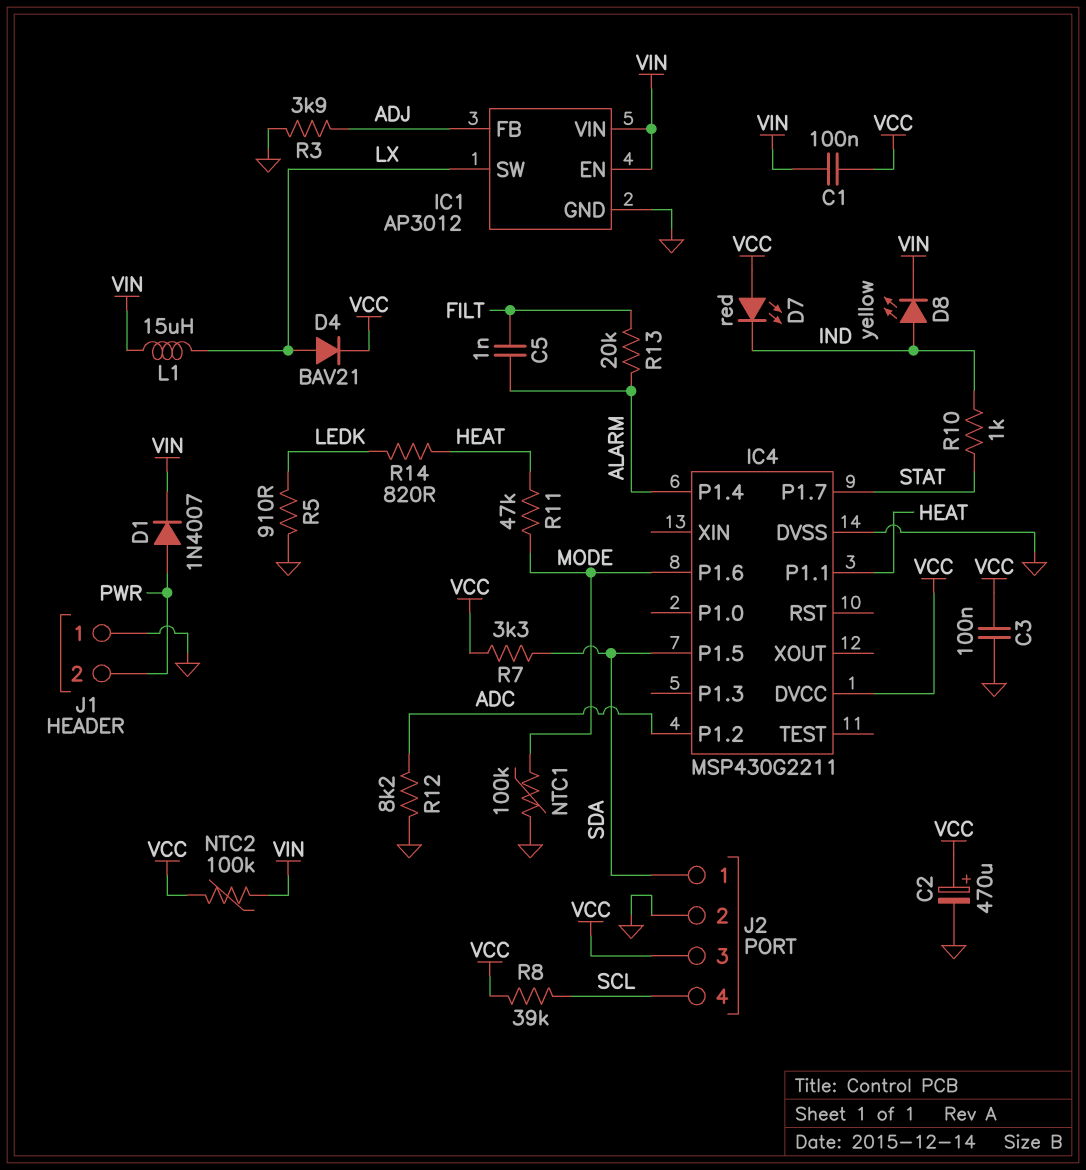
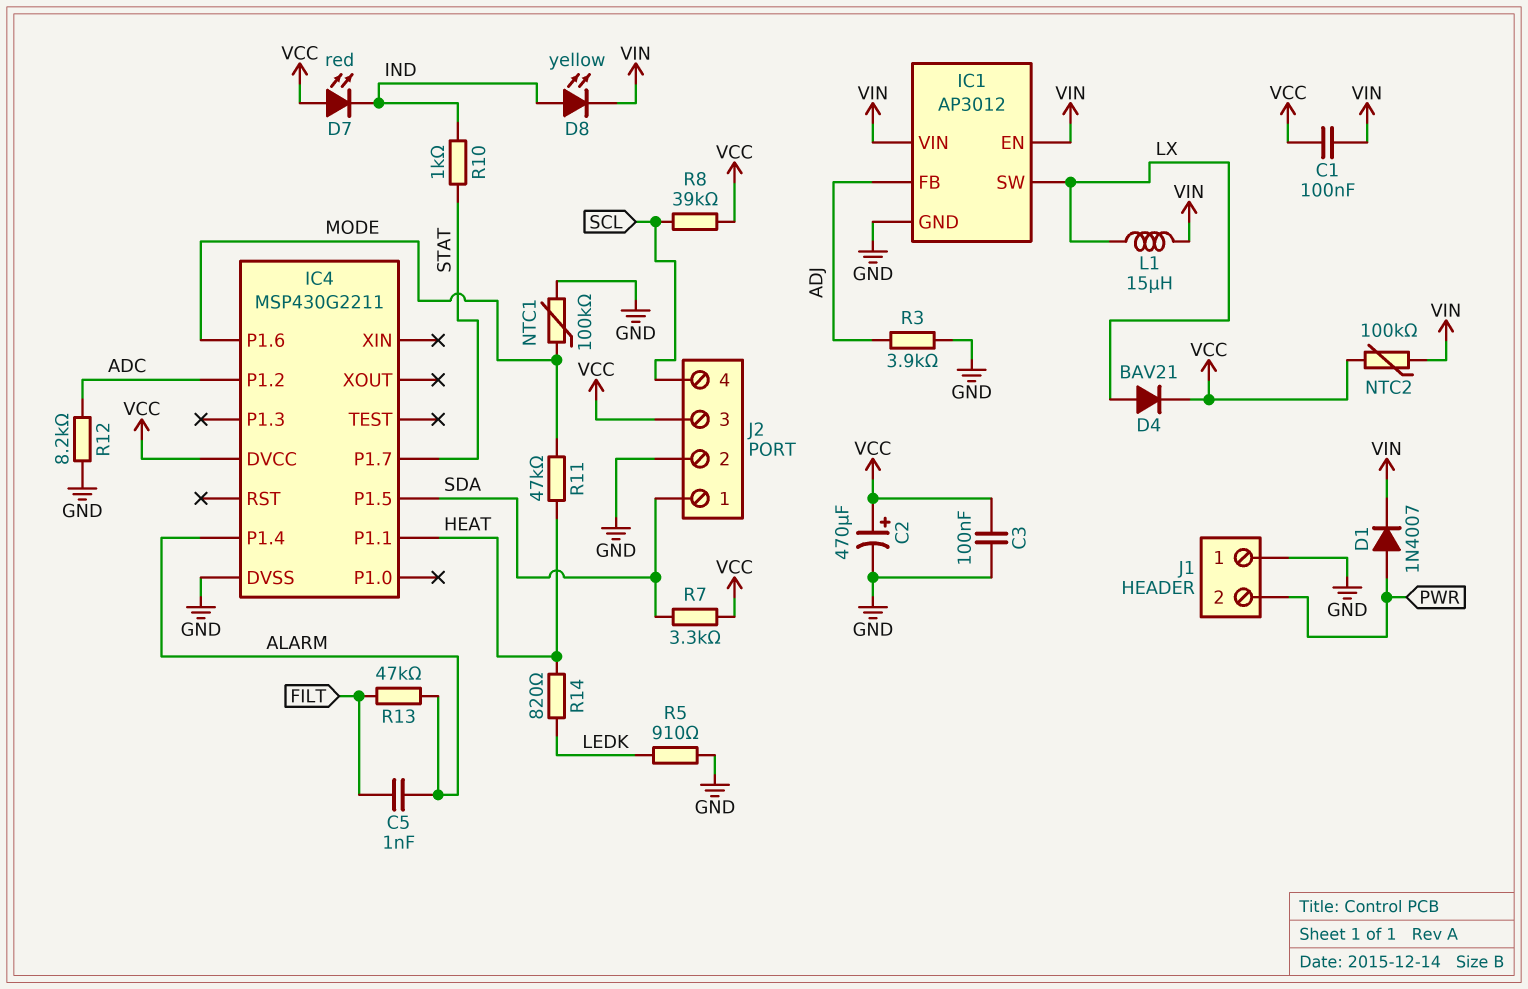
R13: 20k (ALARM, FILT) -> 47k (ALARM, FILT)

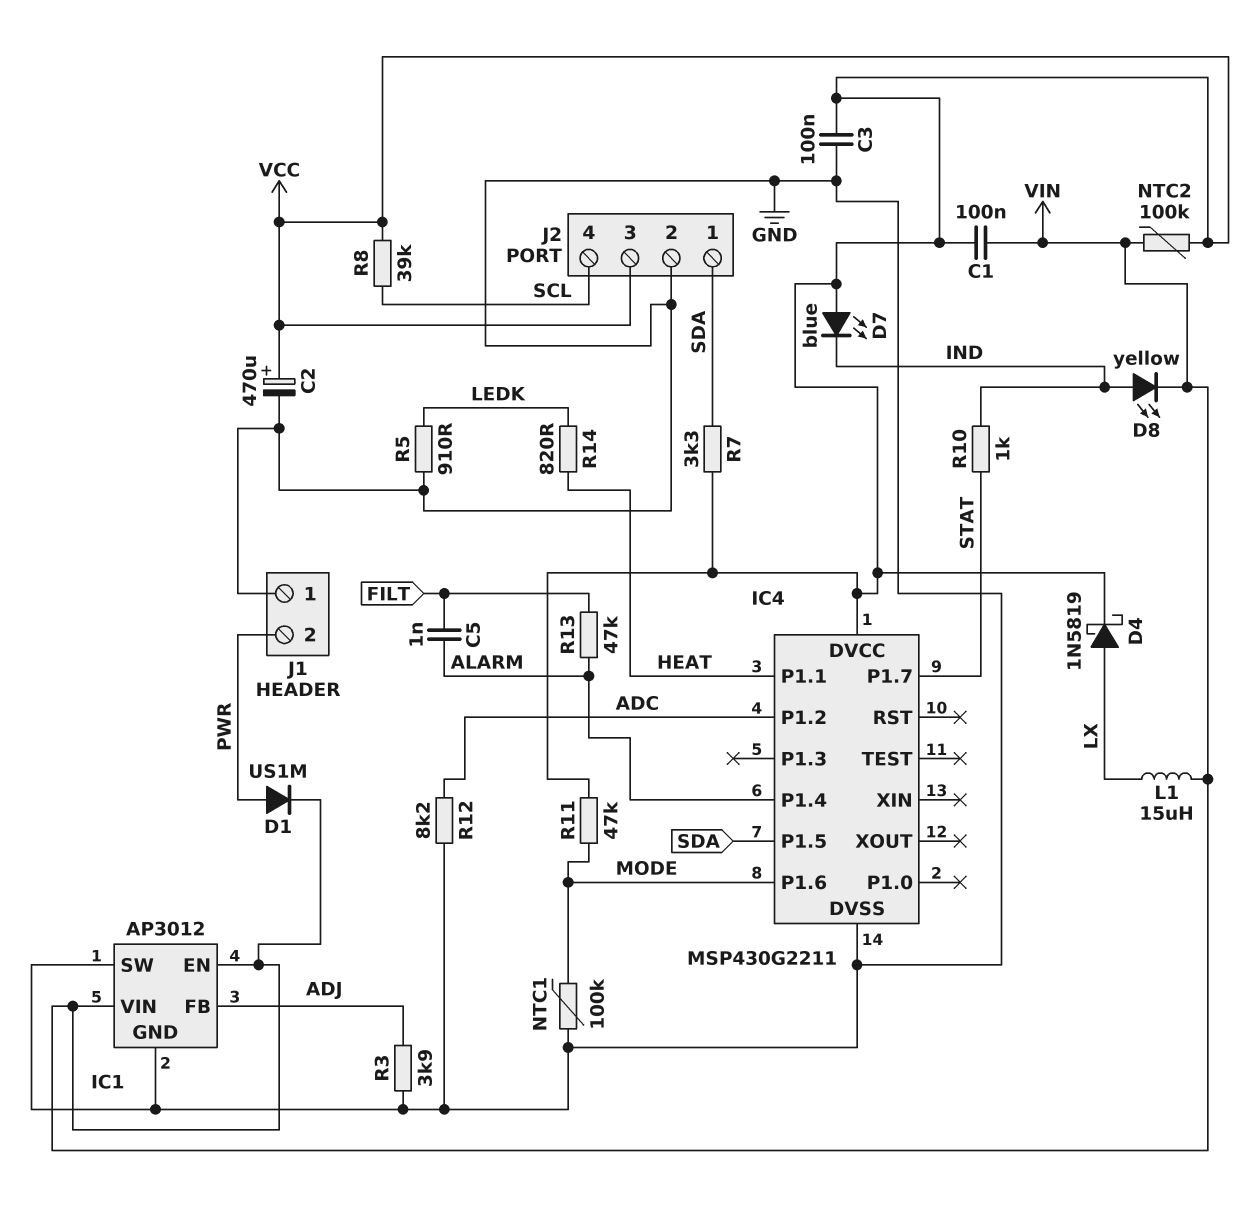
D1: diode 1N4007 (A PWR, K VIN) -> diode US1M (A PWR, K VIN)
D4: diode BAV21 (A LX, K VCC) -> schottky 1N5819 (A LX, K VCC)
D7: LED red (A VCC, K IND) -> LED blue (A VCC, K IND)
IC1 pin SW: LX -> GND
R11: 47k (HEAT, MODE) -> 47k (MODE, VCC)

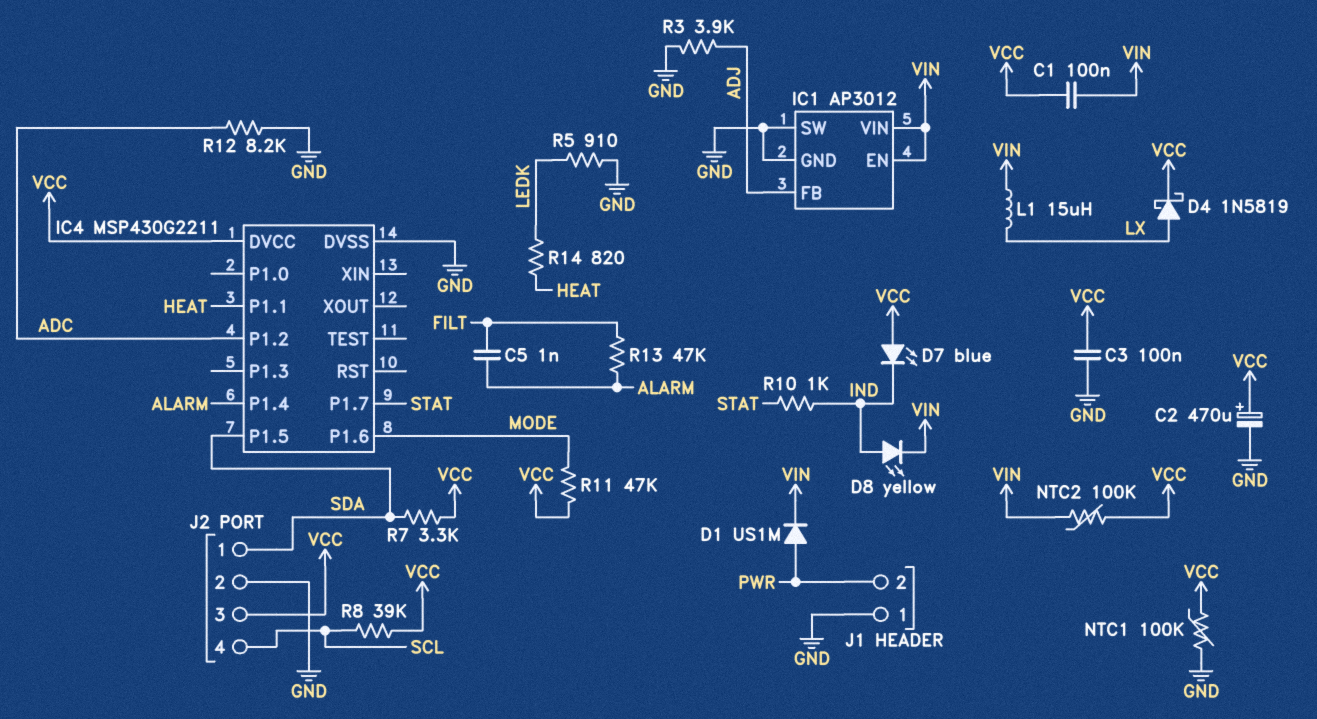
NTC1: 100k (GND, MODE) -> 100k (GND, VCC)

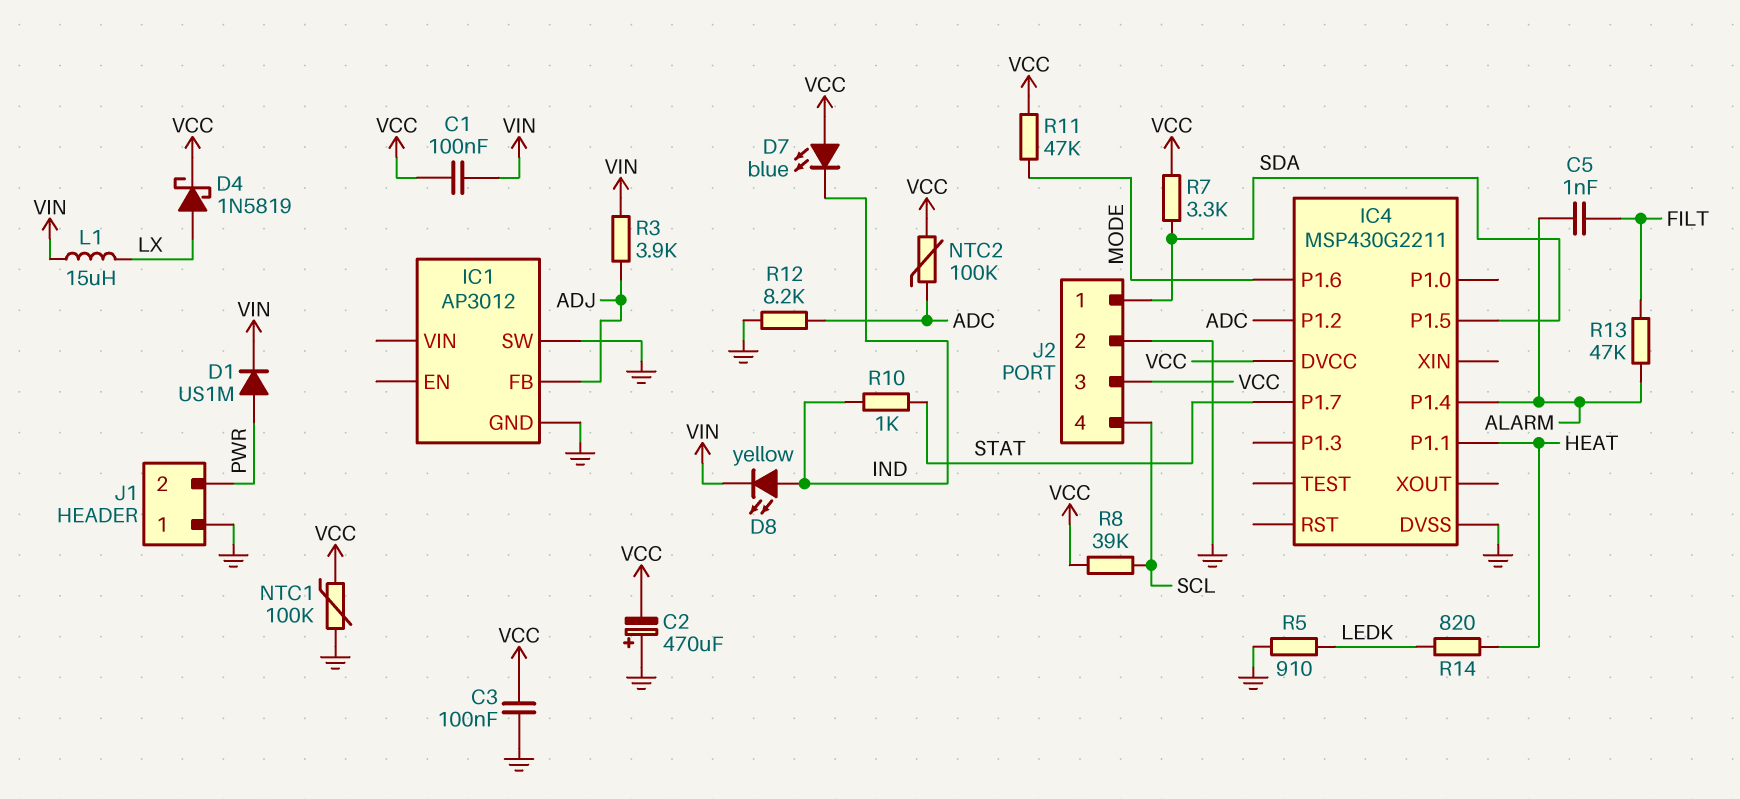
C2: 470uF (plus VCC, minus GND) -> 470uF (plus GND, minus VCC)
IC1 pin EN: VIN -> none
IC1 pin VIN: VIN -> none
NTC2: 100k (VCC, VIN) -> 100k (ADC, VCC)
R3: 3.9k (ADJ, GND) -> 3.9k (ADJ, VIN)

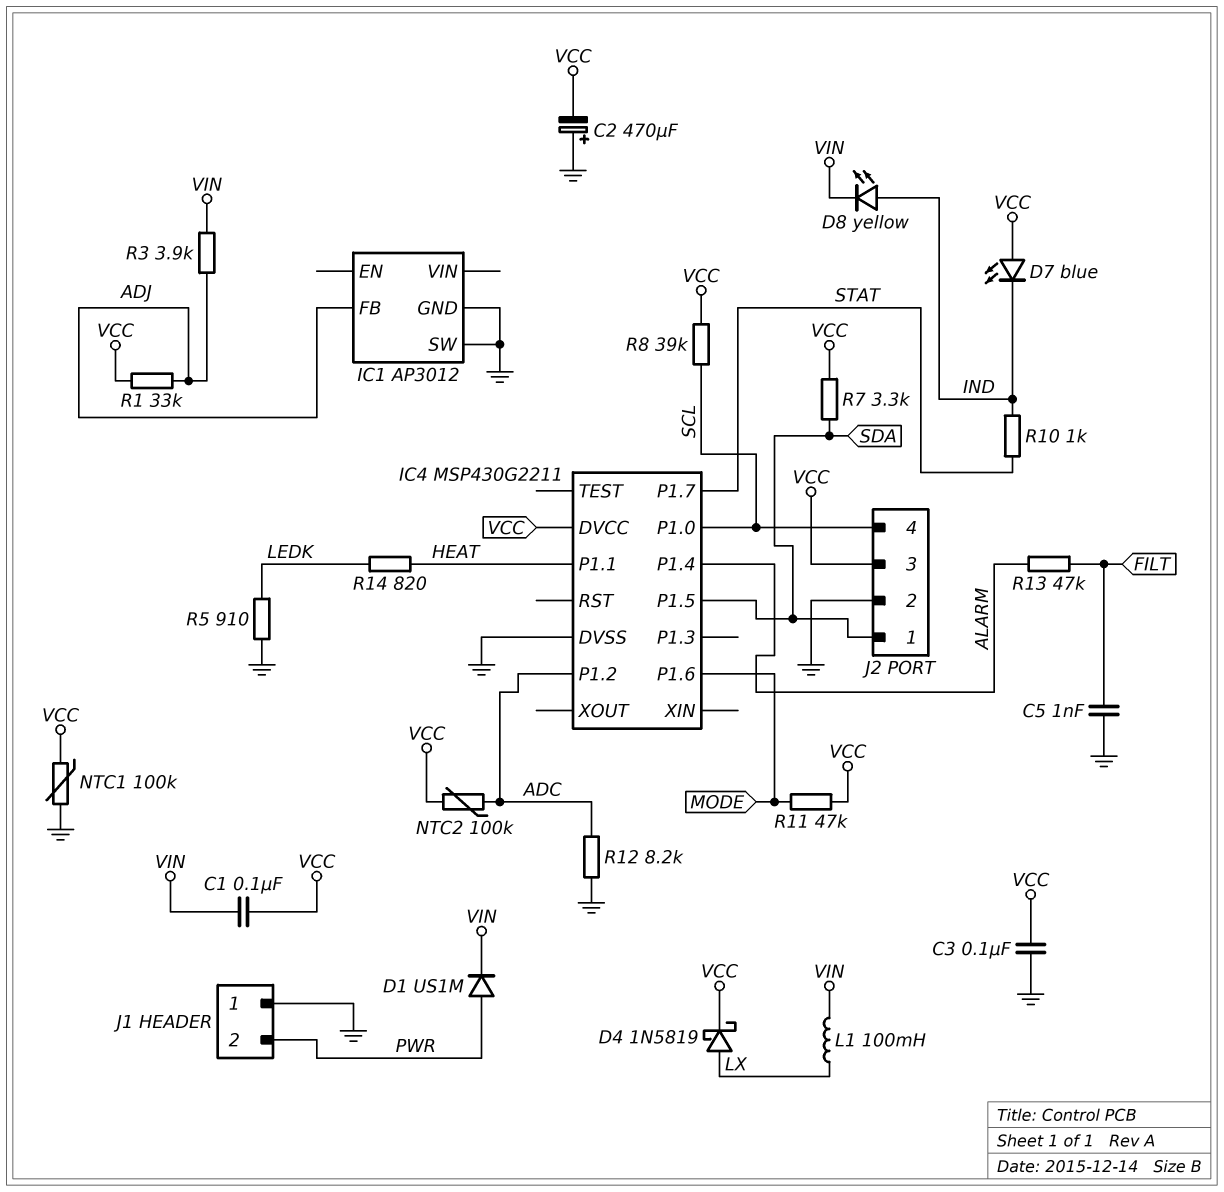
C5: 1nF (ALARM, FILT) -> 1nF (FILT, GND)
IC4 pin P1.0: none -> SCL
L1: 15uH (LX, VIN) -> 100mH (LX, VIN)
R1: none -> 33k (ADJ, VCC)

